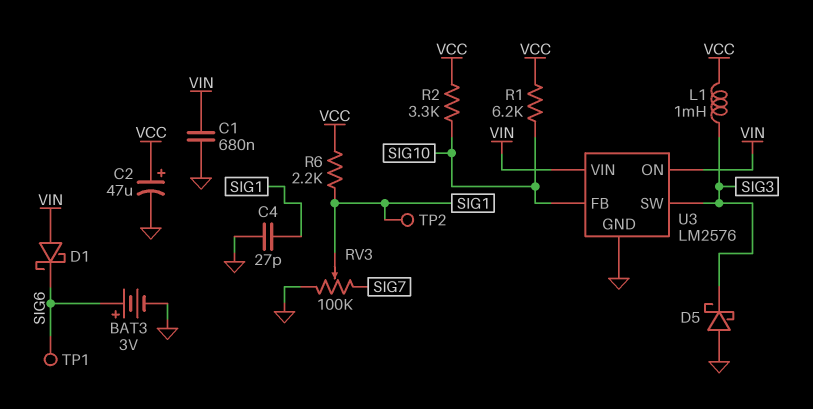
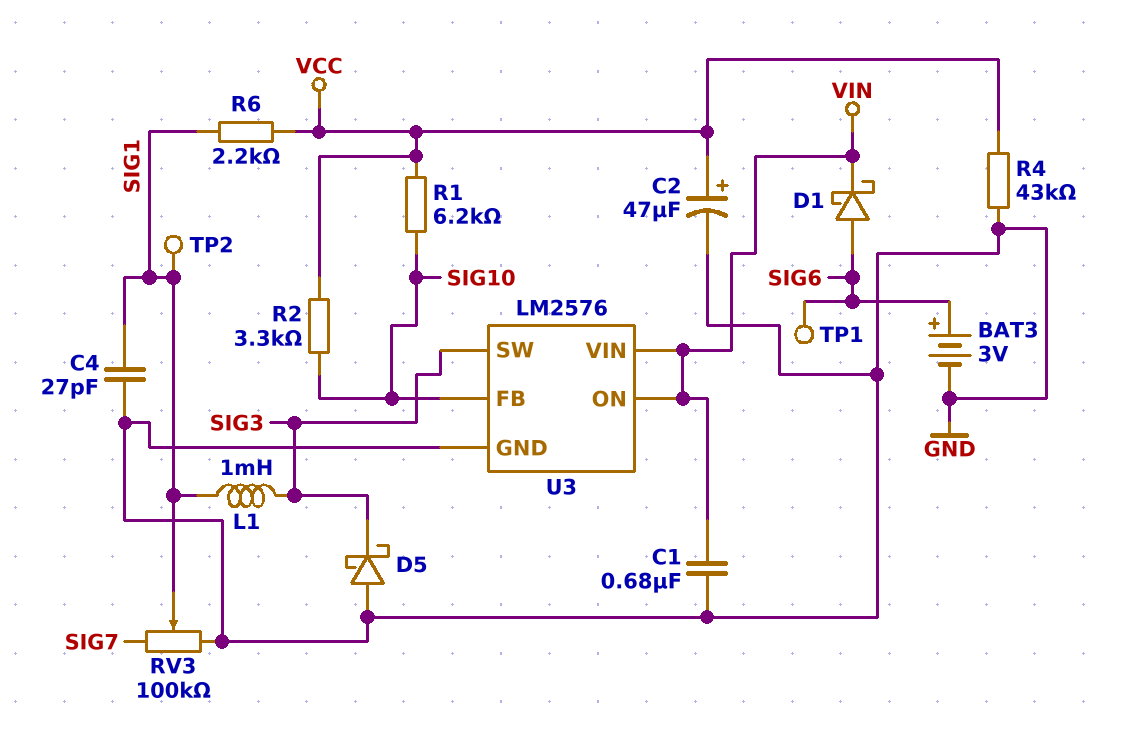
D1: schottky (A VIN, K SIG6) -> schottky (A SIG6, K VIN)
L1: 1mH (SIG3, VCC) -> 1mH (SIG1, SIG3)
R4: none -> 43k (GND, VCC)

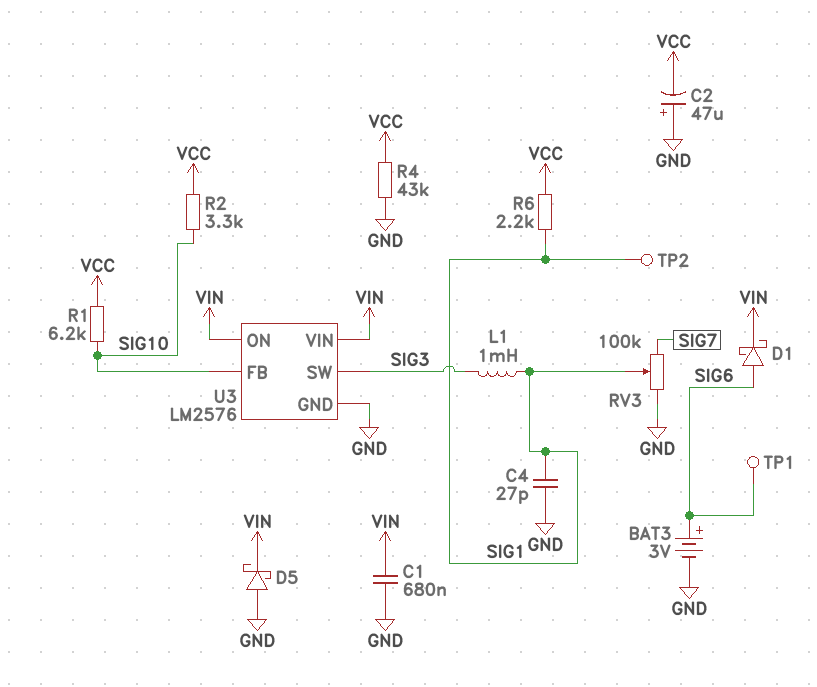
C2: 47uF (plus VCC, minus GND) -> 47uF (plus GND, minus VCC)
D5: schottky (A GND, K SIG3) -> schottky (A GND, K VIN)

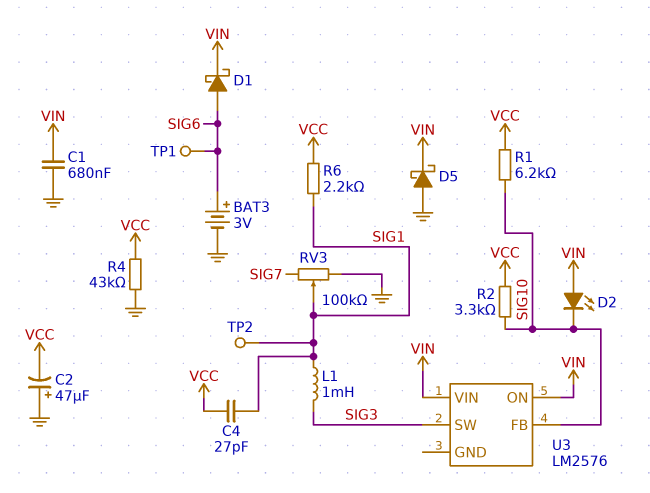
C4: 27pF (GND, SIG1) -> 27pF (SIG1, VCC)
D2: none -> LED (A VIN, K SIG10)
U3 pin GND: GND -> none

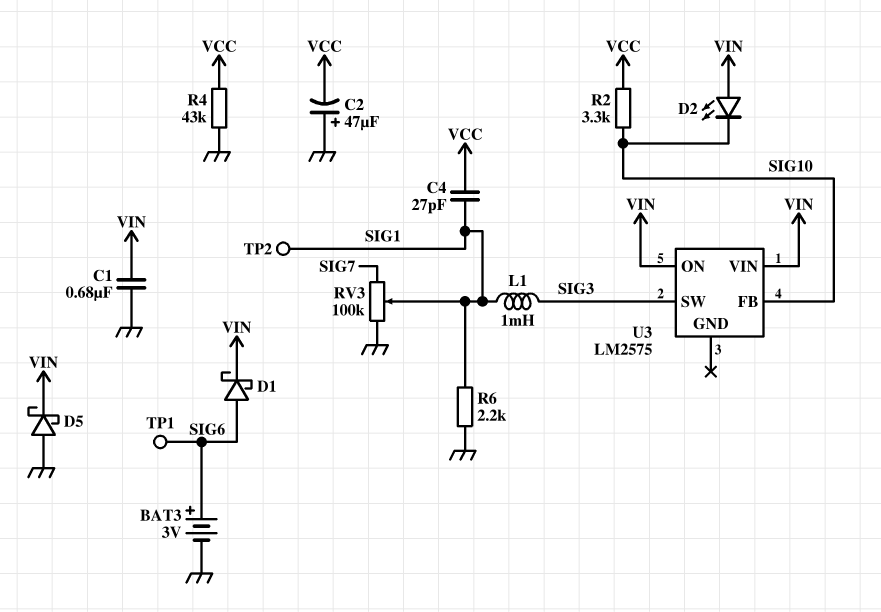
R1: 6.2k (SIG10, VCC) -> none
R6: 2.2k (SIG1, VCC) -> 2.2k (GND, SIG1)
U3: LM2576 -> LM2575

